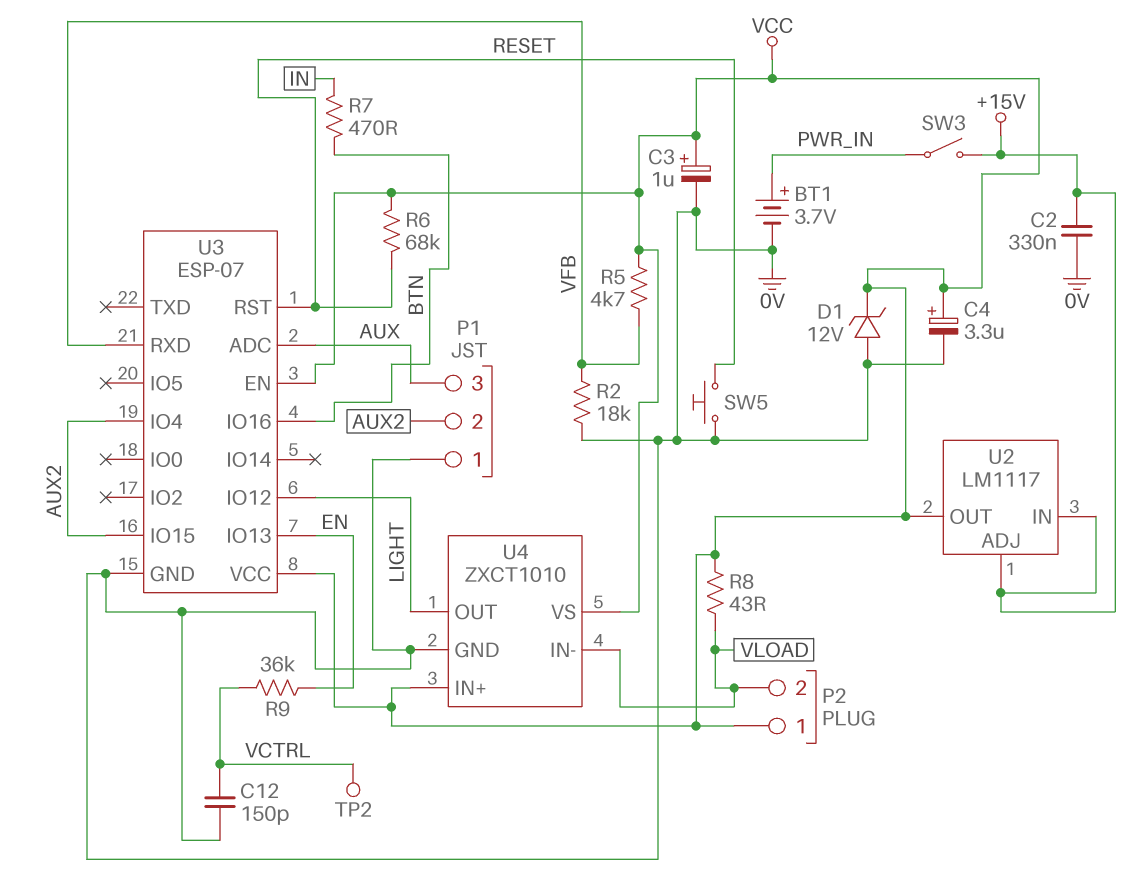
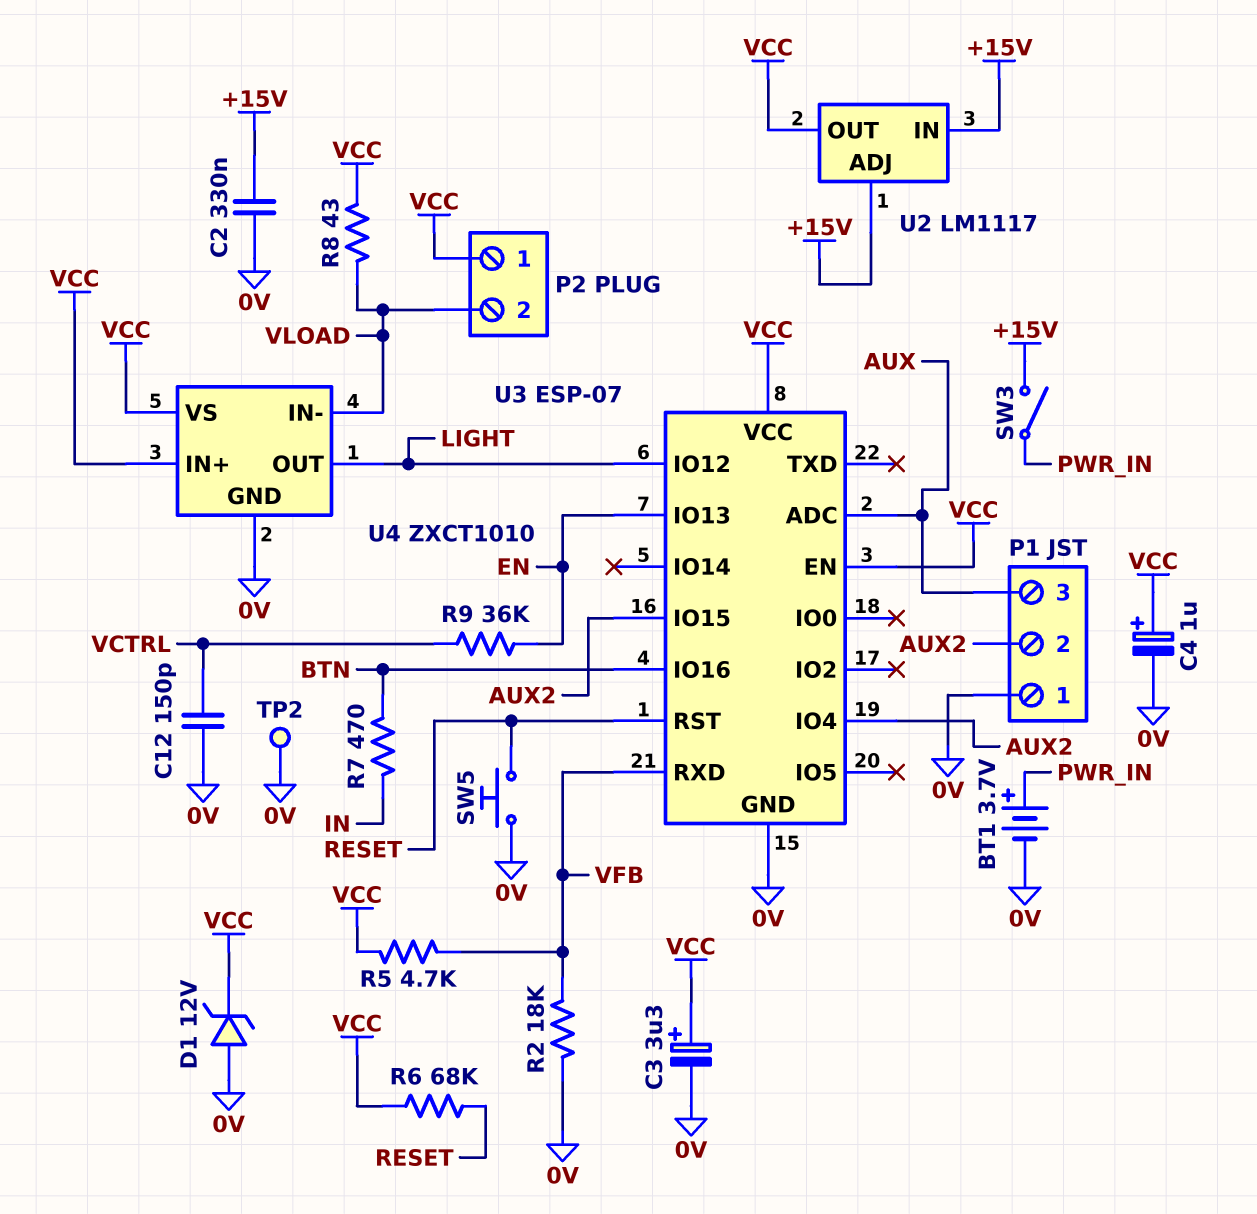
C3: 1uF (plus VCC, minus 0V) -> 3.3uF (plus VCC, minus 0V)
C4: 3.3uF (plus VCC, minus 0V) -> 1uF (plus VCC, minus 0V)
TP2: test point (VCTRL) -> test point (0V)

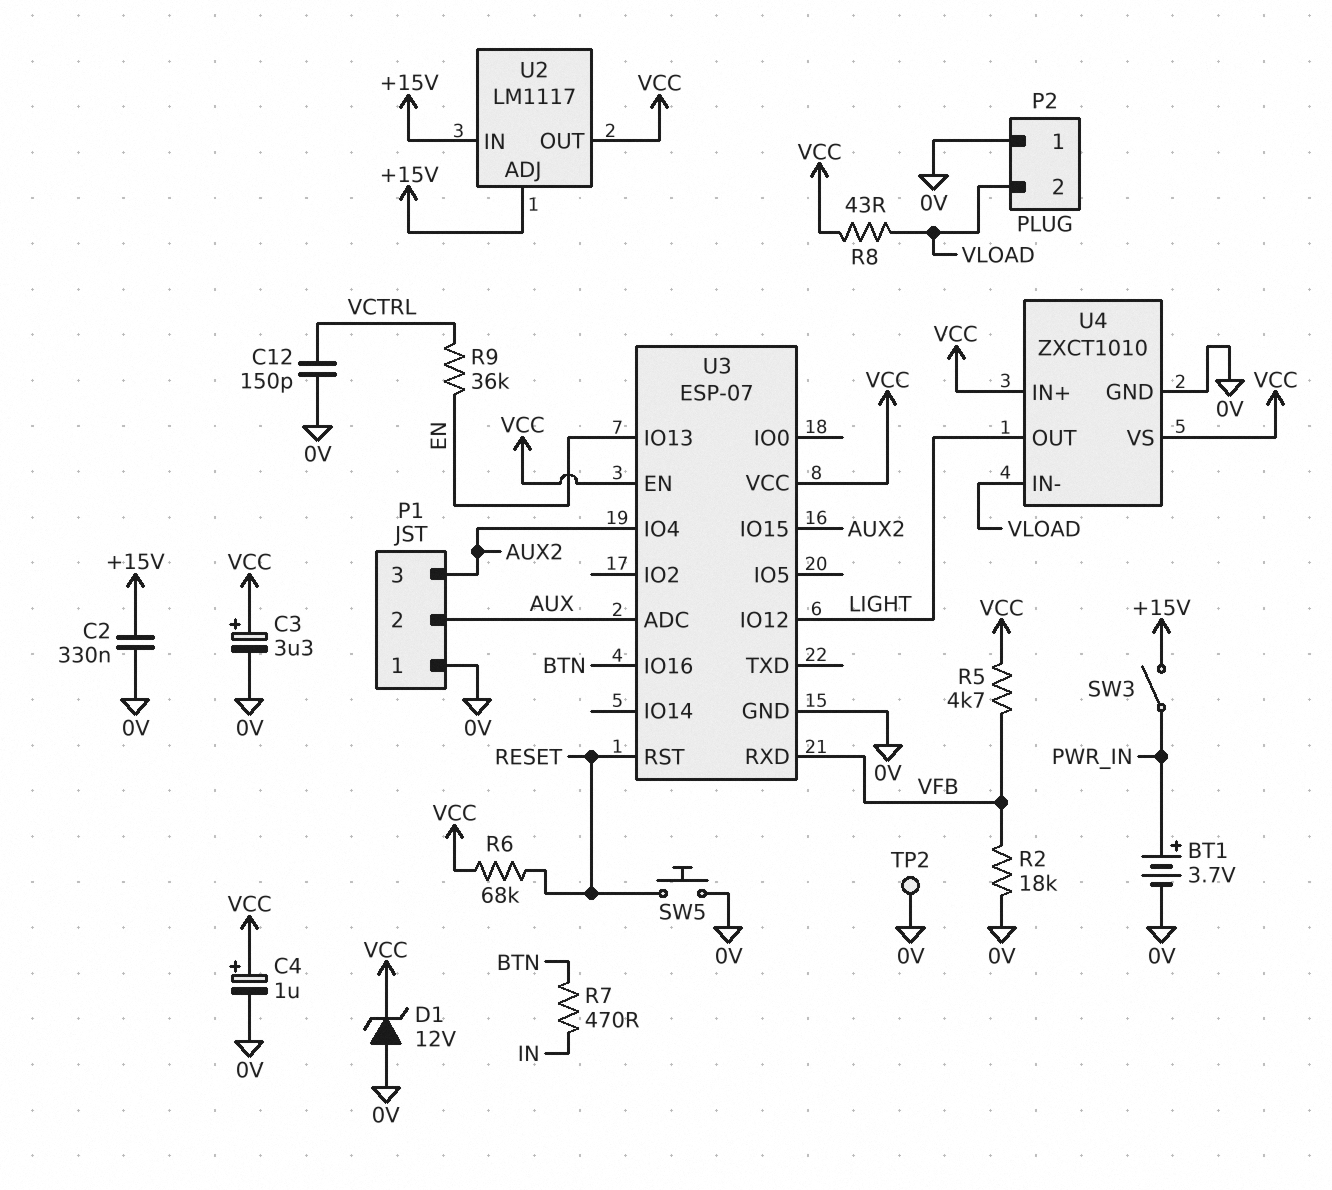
P1 pin 2: AUX2 -> AUX
P1 pin 3: AUX -> AUX2
P2 pin 1: VCC -> 0V

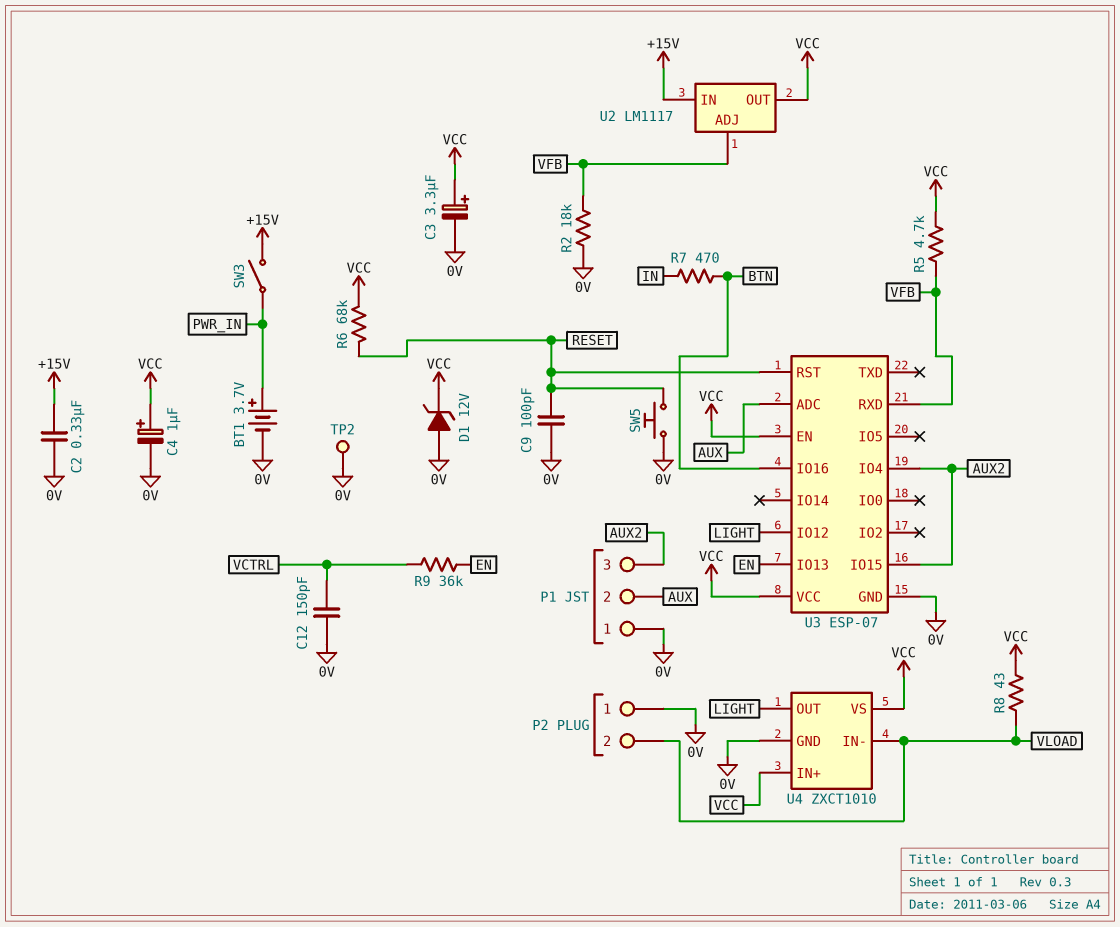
C9: none -> 100pF (0V, RESET)
U2 pin ADJ: +15V -> VFB

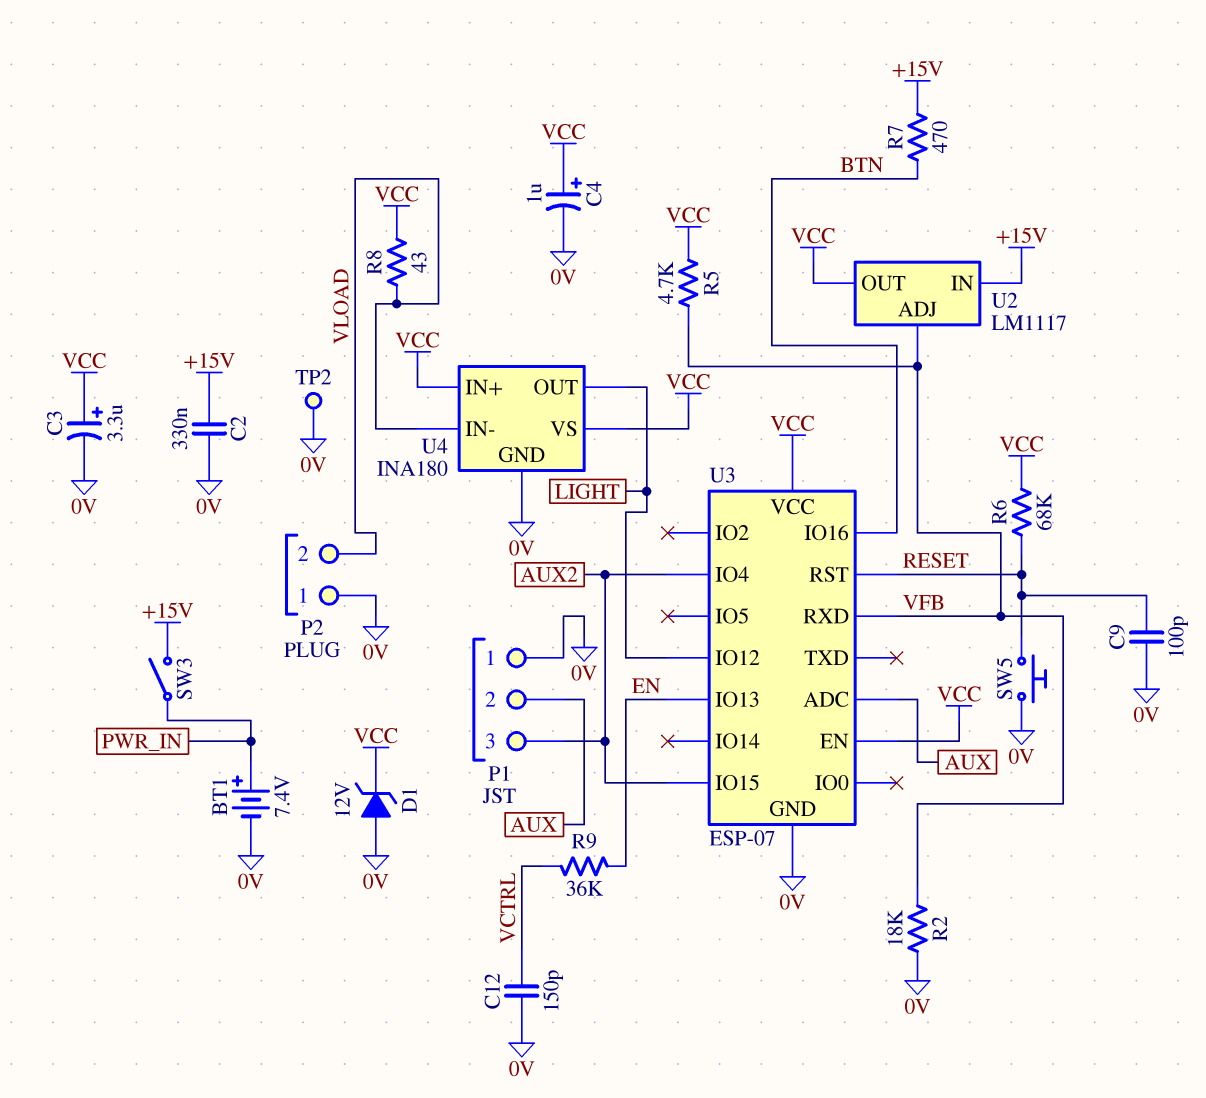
BT1: 3.7V (plus PWR_IN, minus 0V) -> 7.4V (plus PWR_IN, minus 0V)
R7: 470 (BTN, IN) -> 470 (+15V, BTN)
U4: ZXCT1010 -> INA180

